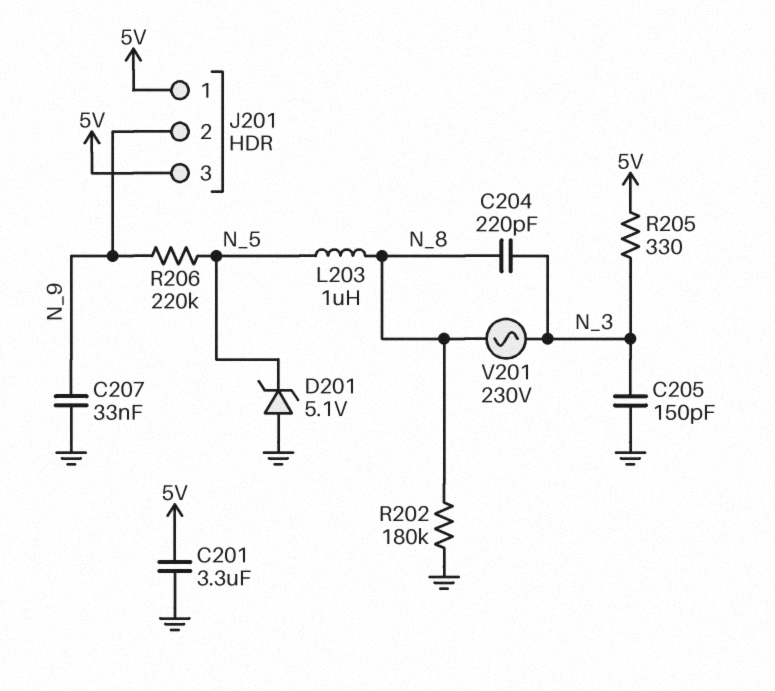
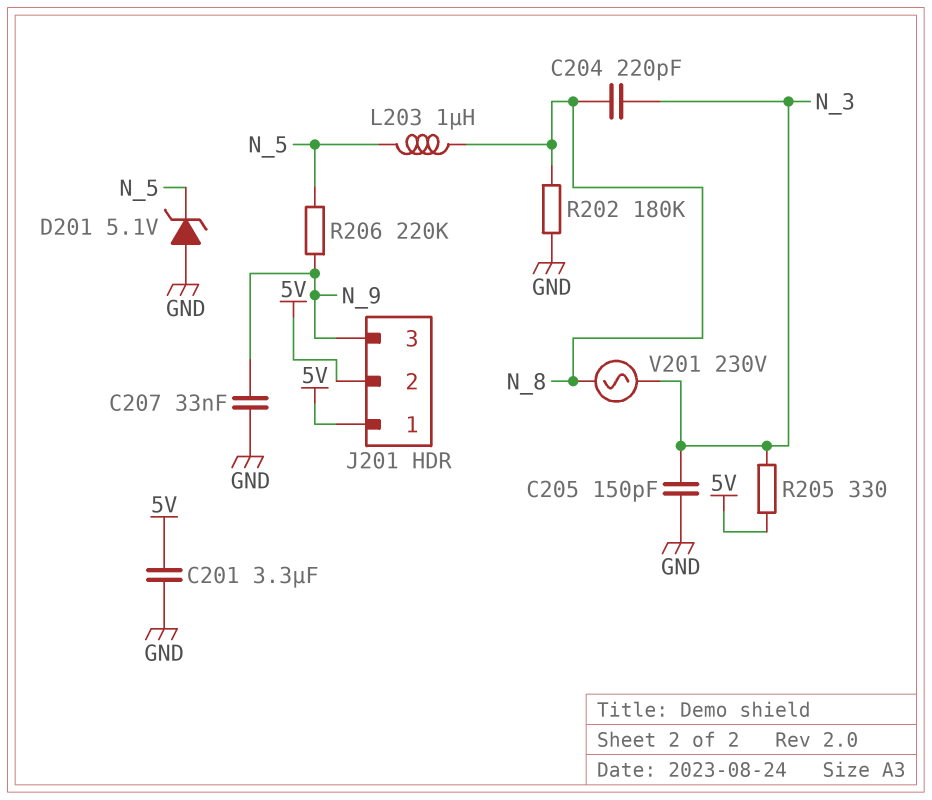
J201 pin 2: N_9 -> 5V
J201 pin 3: 5V -> N_9

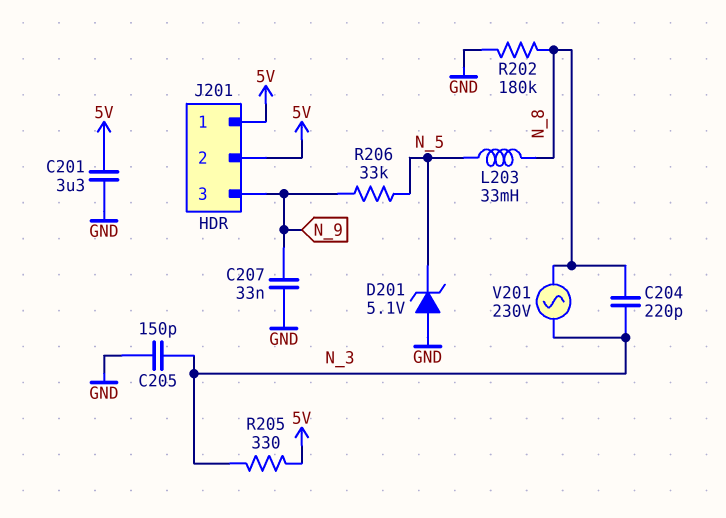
L203: 1uH (N_5, N_8) -> 33mH (N_5, N_8)
R206: 220k (N_5, N_9) -> 33k (N_5, N_9)

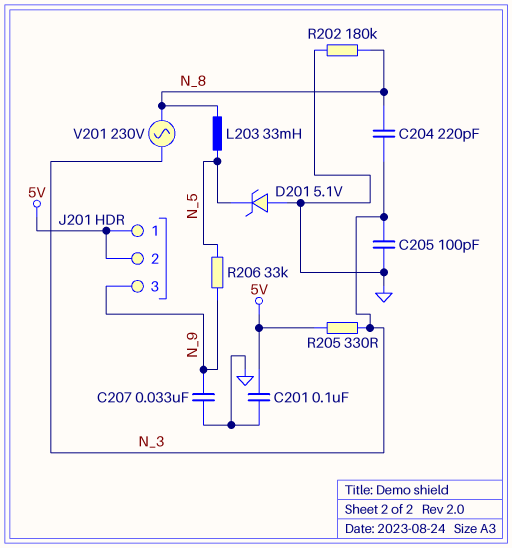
C201: 3.3uF (5V, GND) -> 100nF (5V, GND)
C205: 150pF (GND, N_3) -> 100pF (GND, N_3)

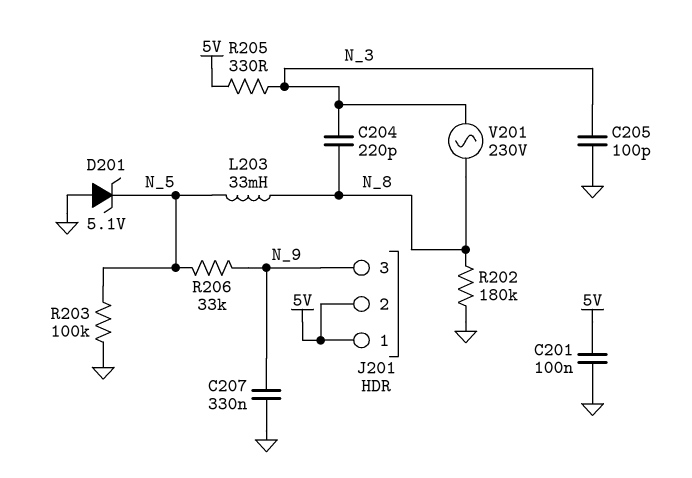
C207: 33nF (GND, N_9) -> 330nF (GND, N_9)
R203: none -> 100k (GND, N_5)

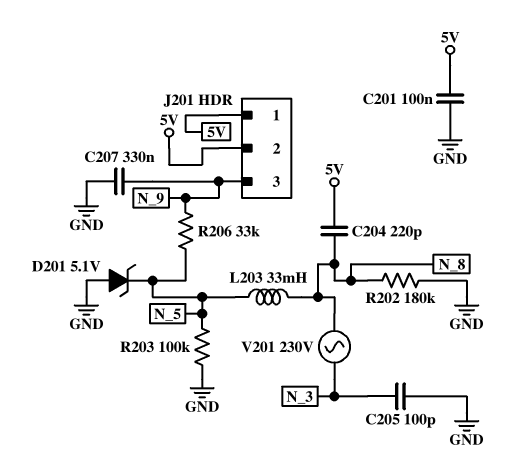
C204: 220pF (N_3, N_8) -> 220pF (5V, N_8)
R205: 330 (5V, N_3) -> none

